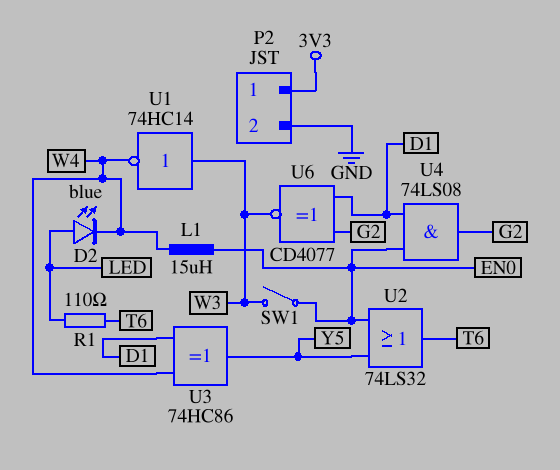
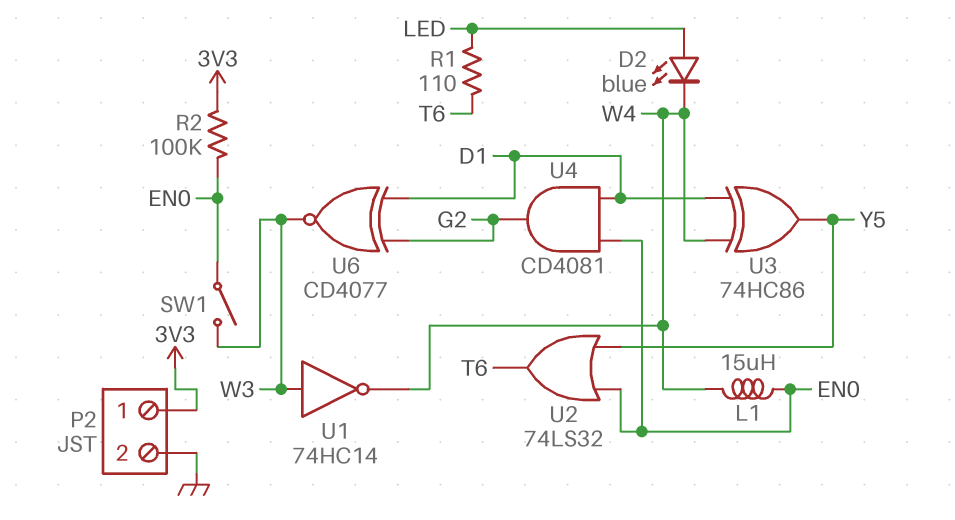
R2: none -> 100k (3V3, EN0)
U4: AND 74LS08 (in D1, in EN0, out G2) -> AND CD4081 (in D1, in EN0, out G2)

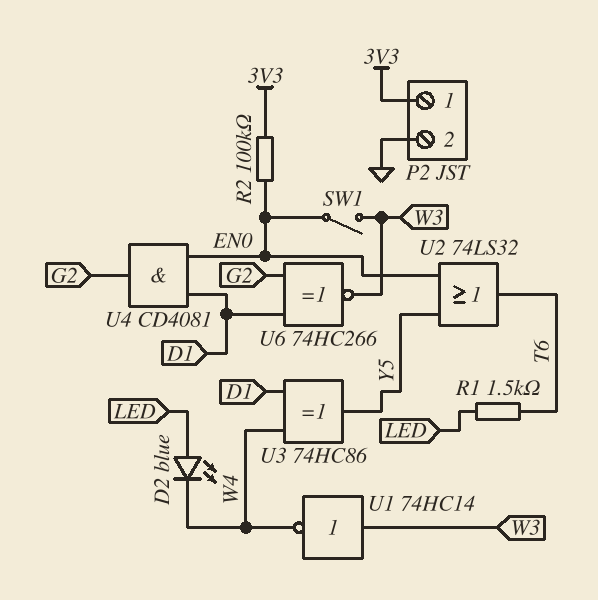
L1: 15uH (EN0, W4) -> none
R1: 110 (LED, T6) -> 1.5k (LED, T6)
U6: XNOR CD4077 (in D1, in G2, out W3) -> XNOR 74HC266 (in D1, in G2, out W3)

